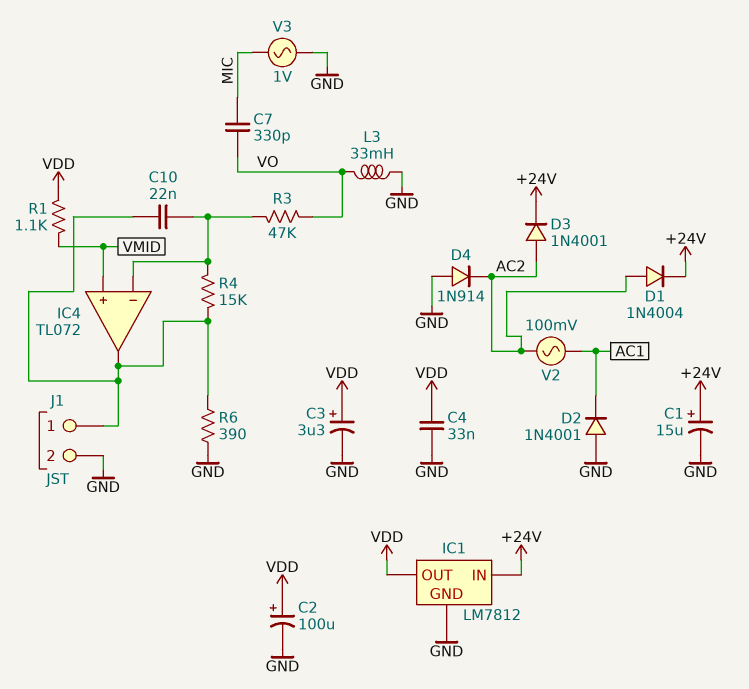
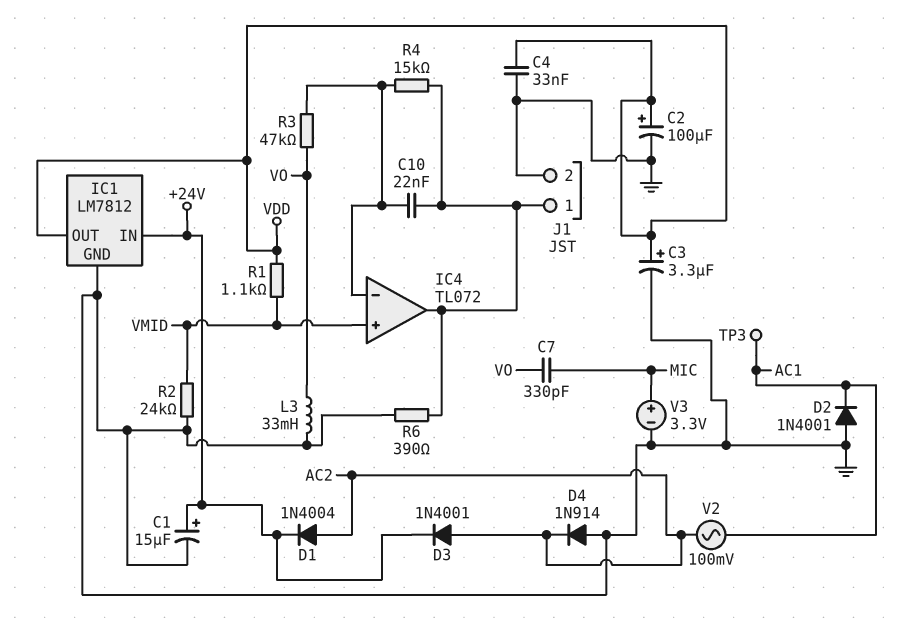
R2: none -> 24k (GND, VMID)
TP3: none -> test point (AC1)
V3: AC 1V (GND, MIC) -> 3.3V (plus MIC, minus GND)

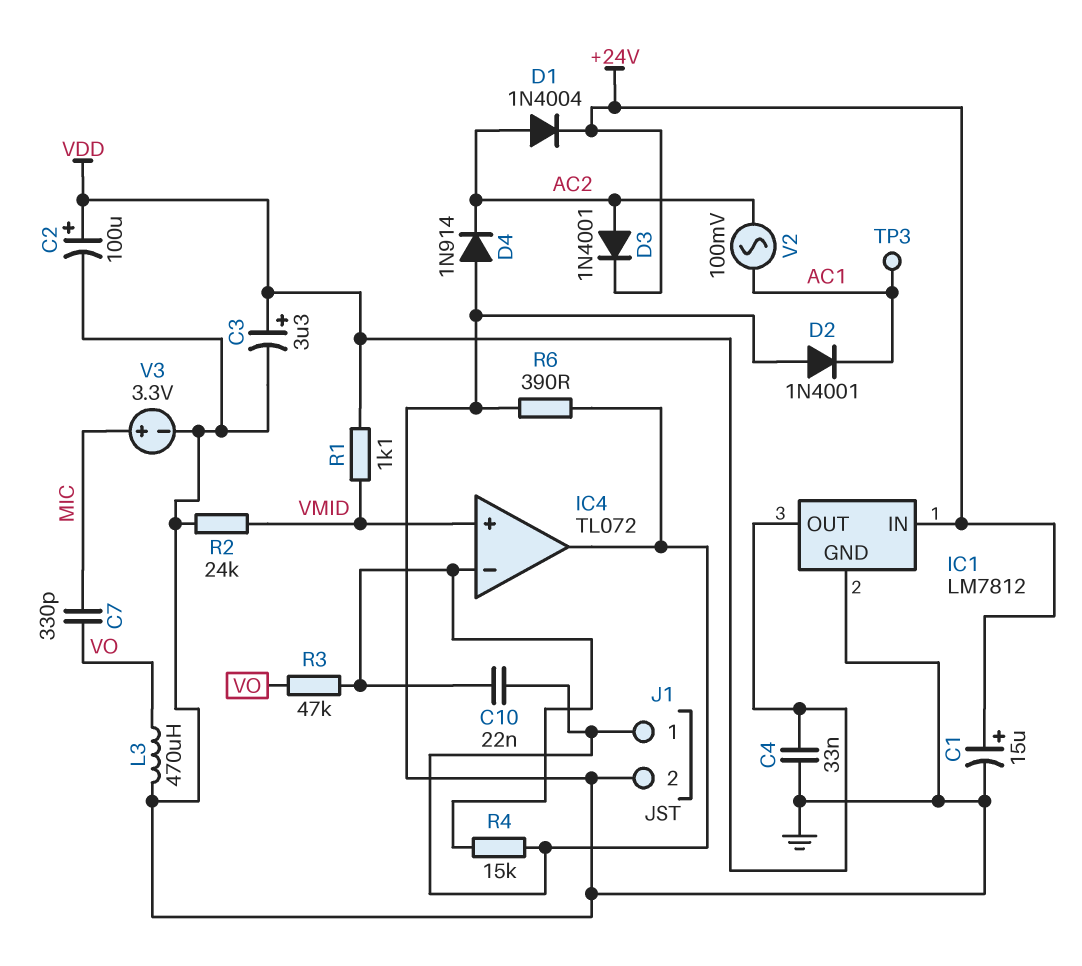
L3: 33mH (GND, VO) -> 470uH (GND, VO)

